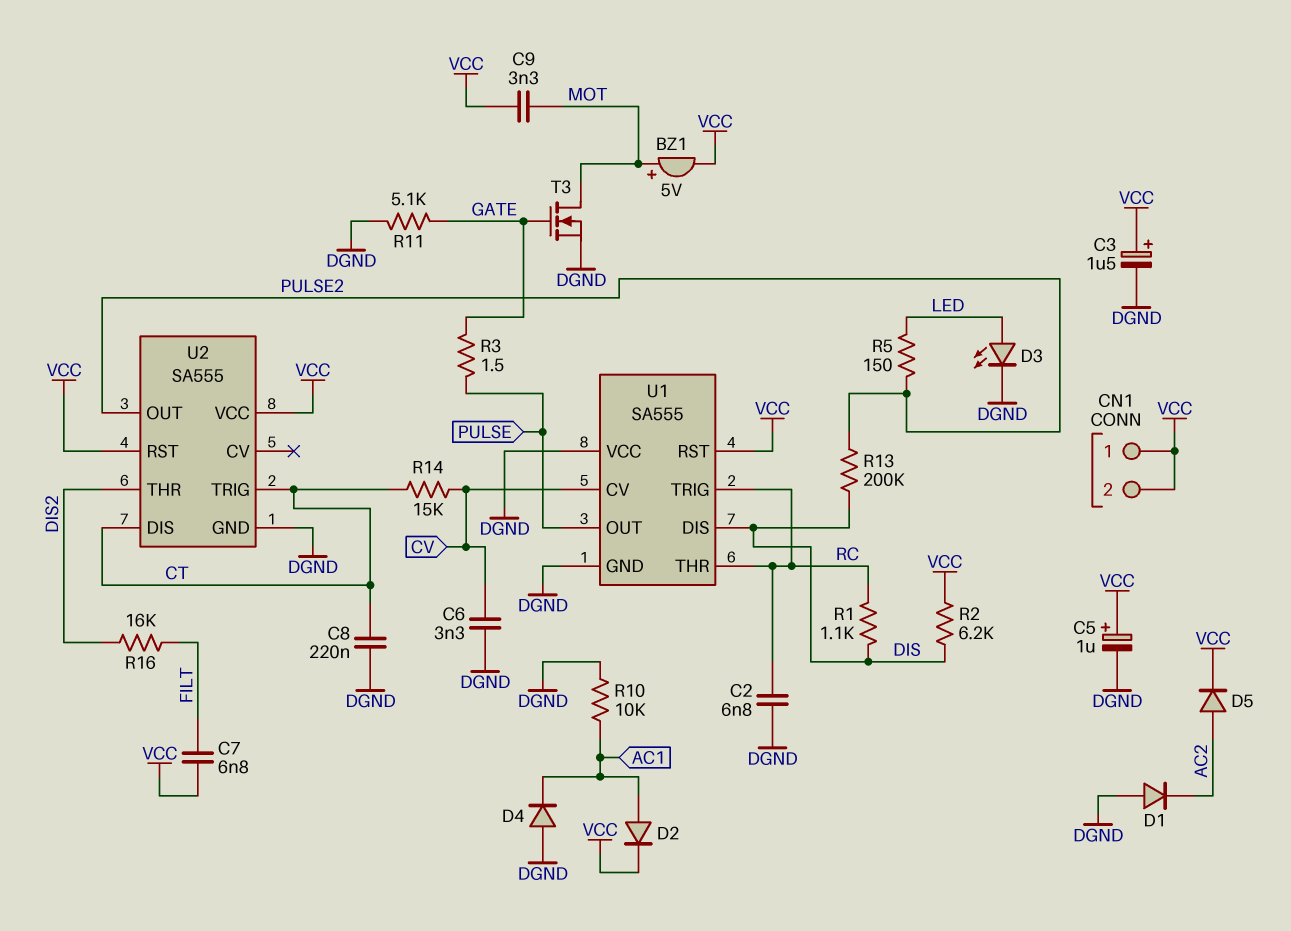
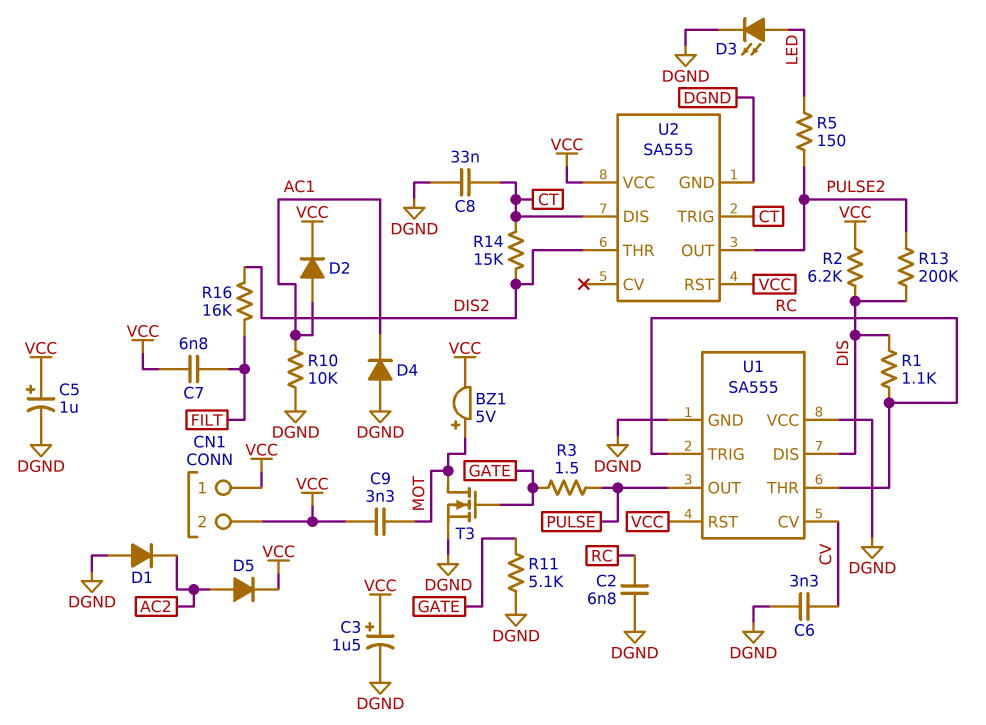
C8: 220nF (CT, DGND) -> 33nF (CT, DGND)
R14: 15k (CT, CV) -> 15k (CT, DIS2)

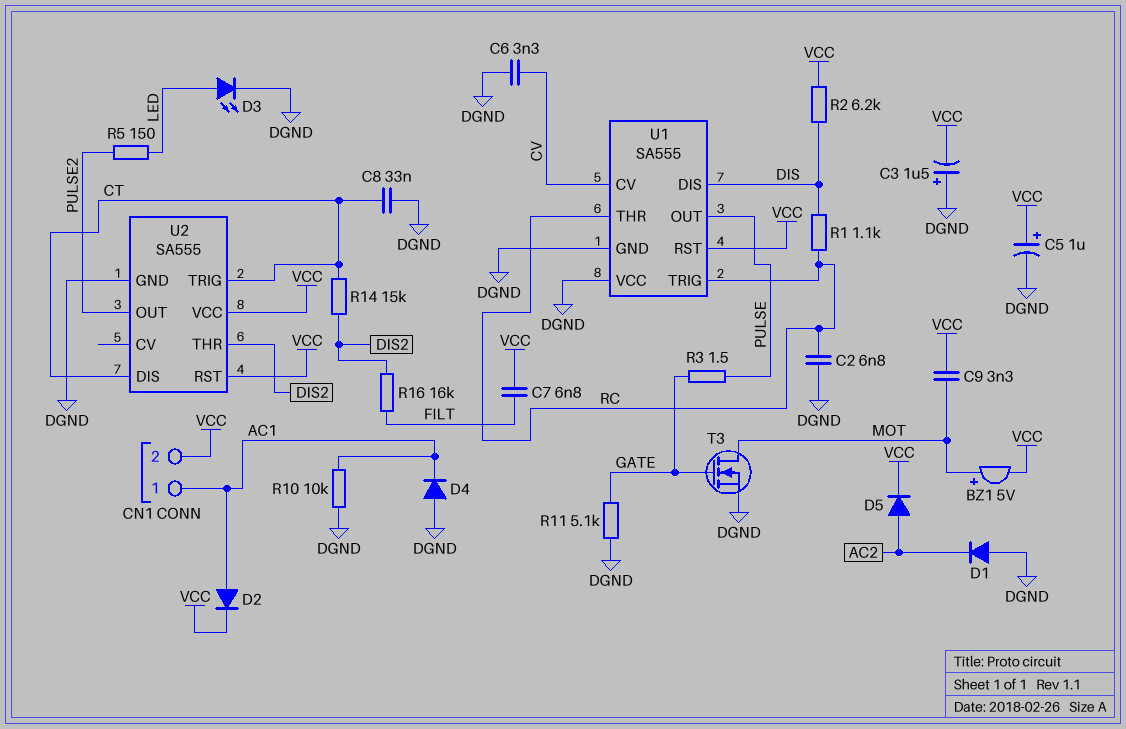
C3: 1.5uF (plus VCC, minus DGND) -> 1.5uF (plus DGND, minus VCC)
CN1 pin 1: VCC -> AC1
R13: 200k (DIS, PULSE2) -> none

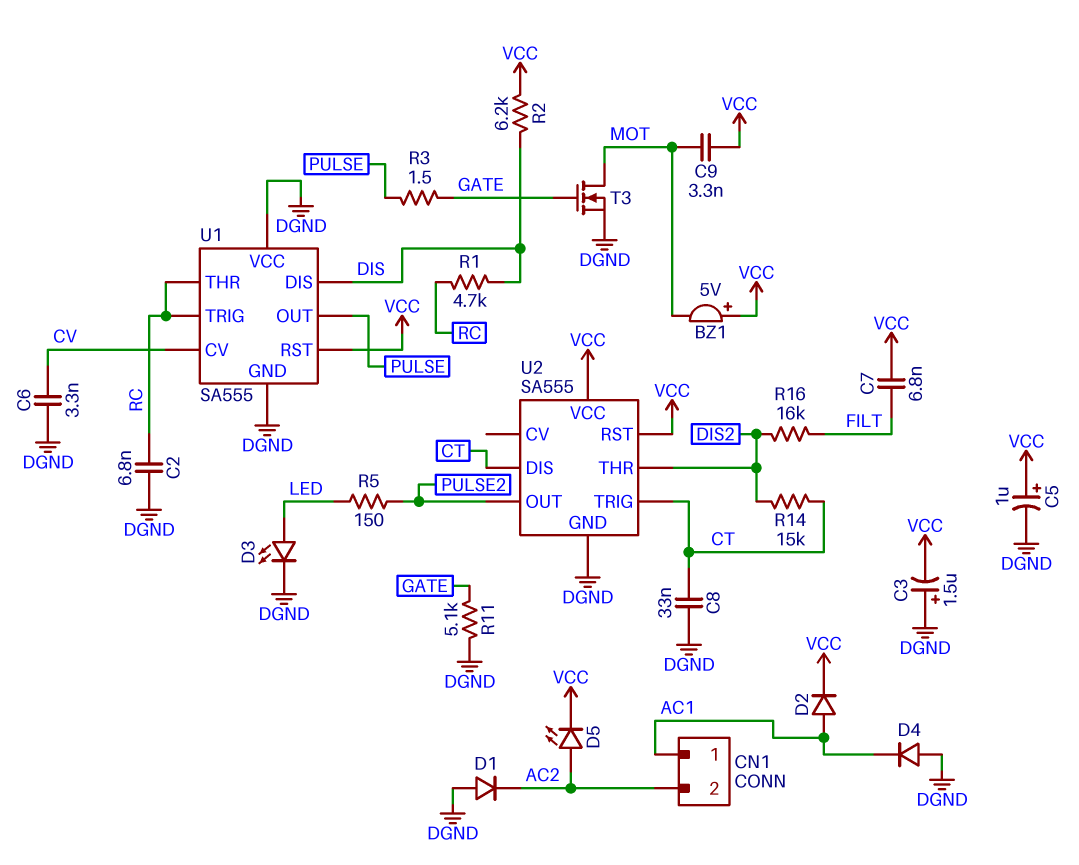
BZ1: buzzer 5V (plus MOT, minus VCC) -> buzzer 5V (plus VCC, minus MOT)
CN1 pin 2: VCC -> AC2
D5: diode (A AC2, K VCC) -> LED (A AC2, K VCC)
R1: 1.1k (DIS, RC) -> 4.7k (DIS, RC)
R10: 10k (AC1, DGND) -> none

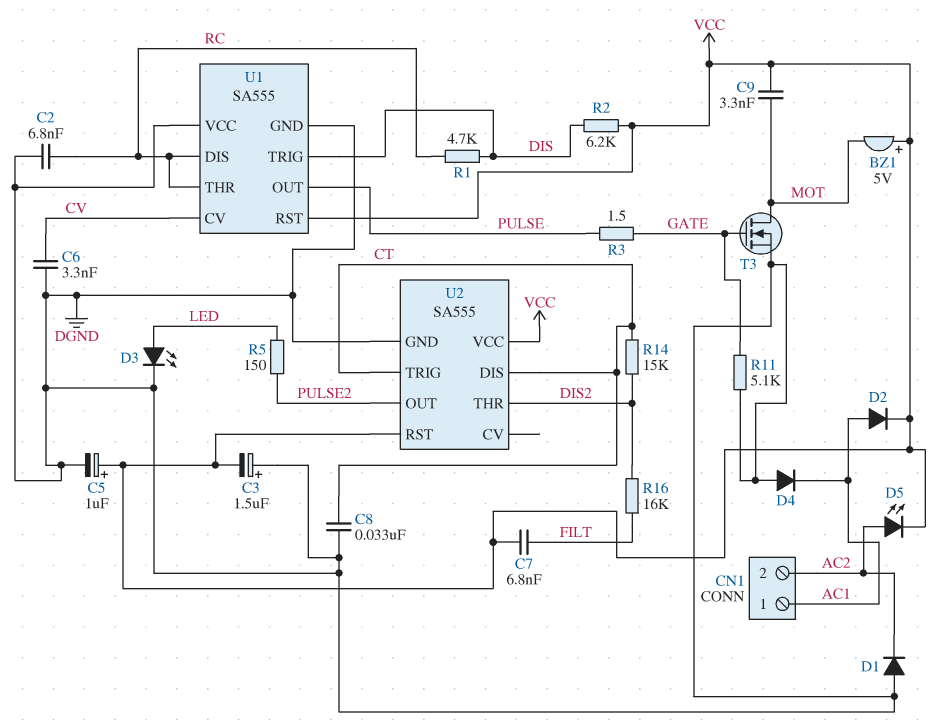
U1 pin DIS: DIS -> RC
U1 pin TRIG: RC -> DIS

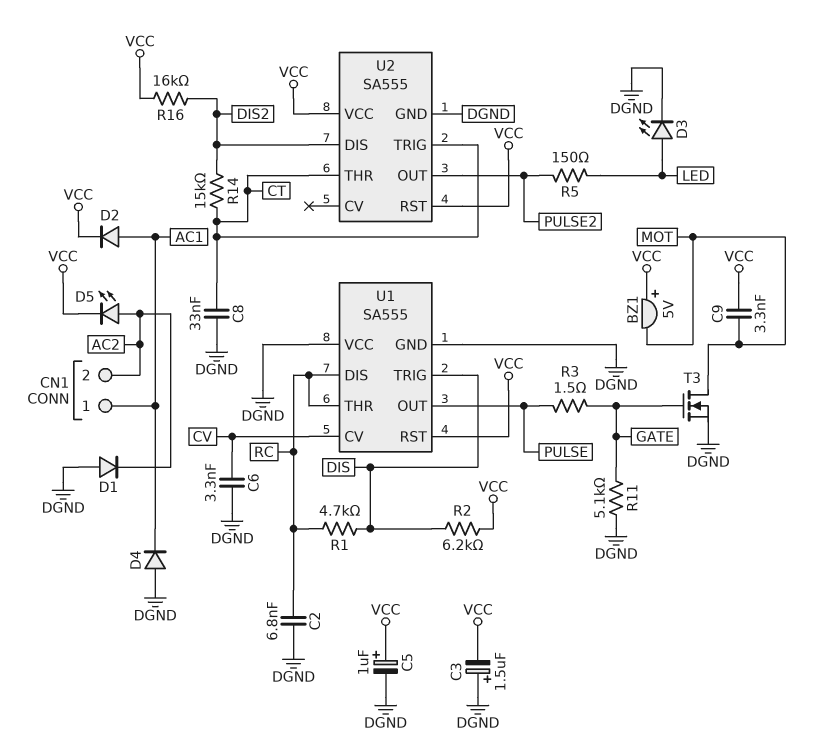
C7: 6.8nF (FILT, VCC) -> none
R16: 16k (DIS2, FILT) -> 16k (DIS2, VCC)
U2 pin DIS: CT -> DIS2
U2 pin THR: DIS2 -> CT

